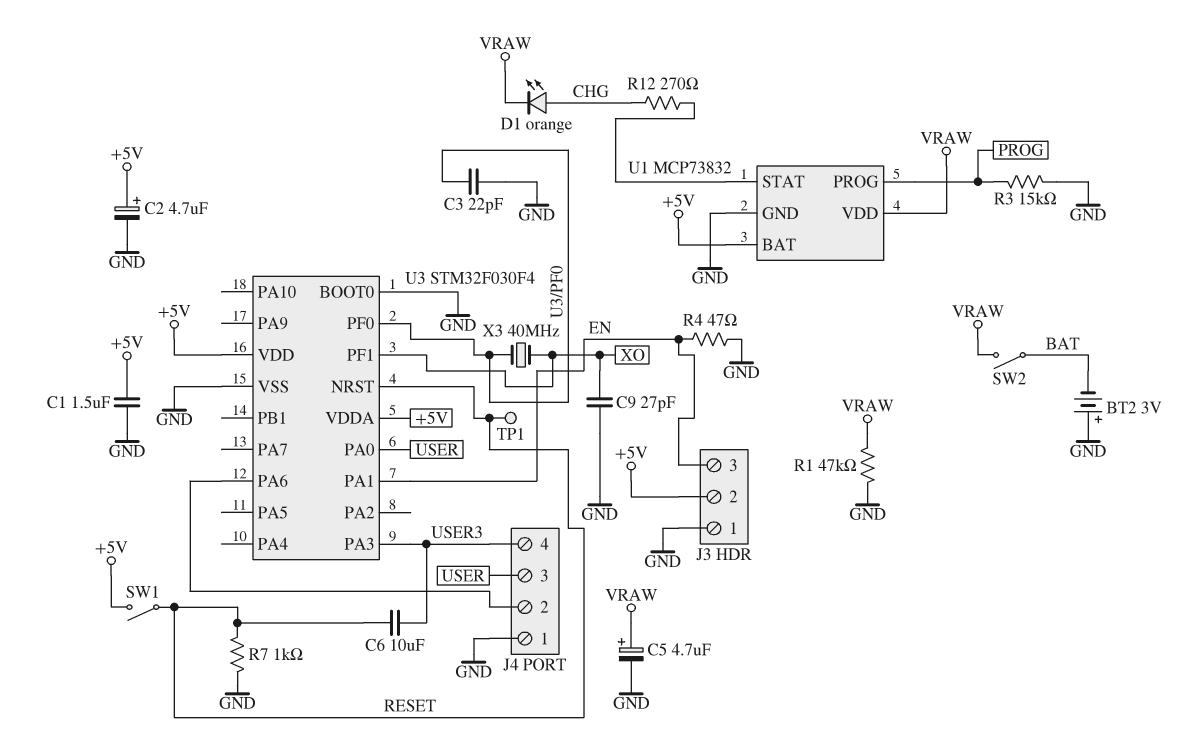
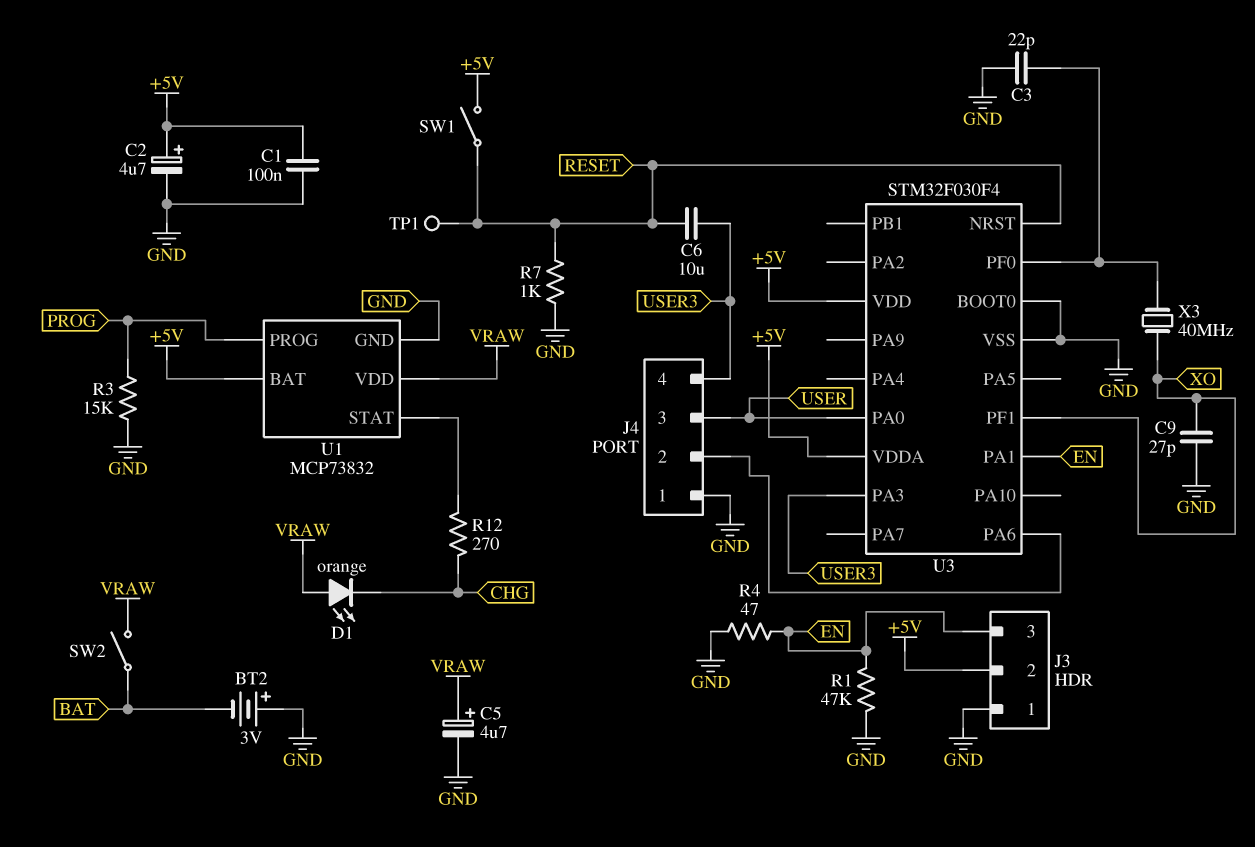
C1: 1.5uF (+5V, GND) -> 100nF (+5V, GND)
D1: LED orange (A CHG, K VRAW) -> LED orange (A VRAW, K CHG)
R1: 47k (GND, VRAW) -> 47k (EN, GND)

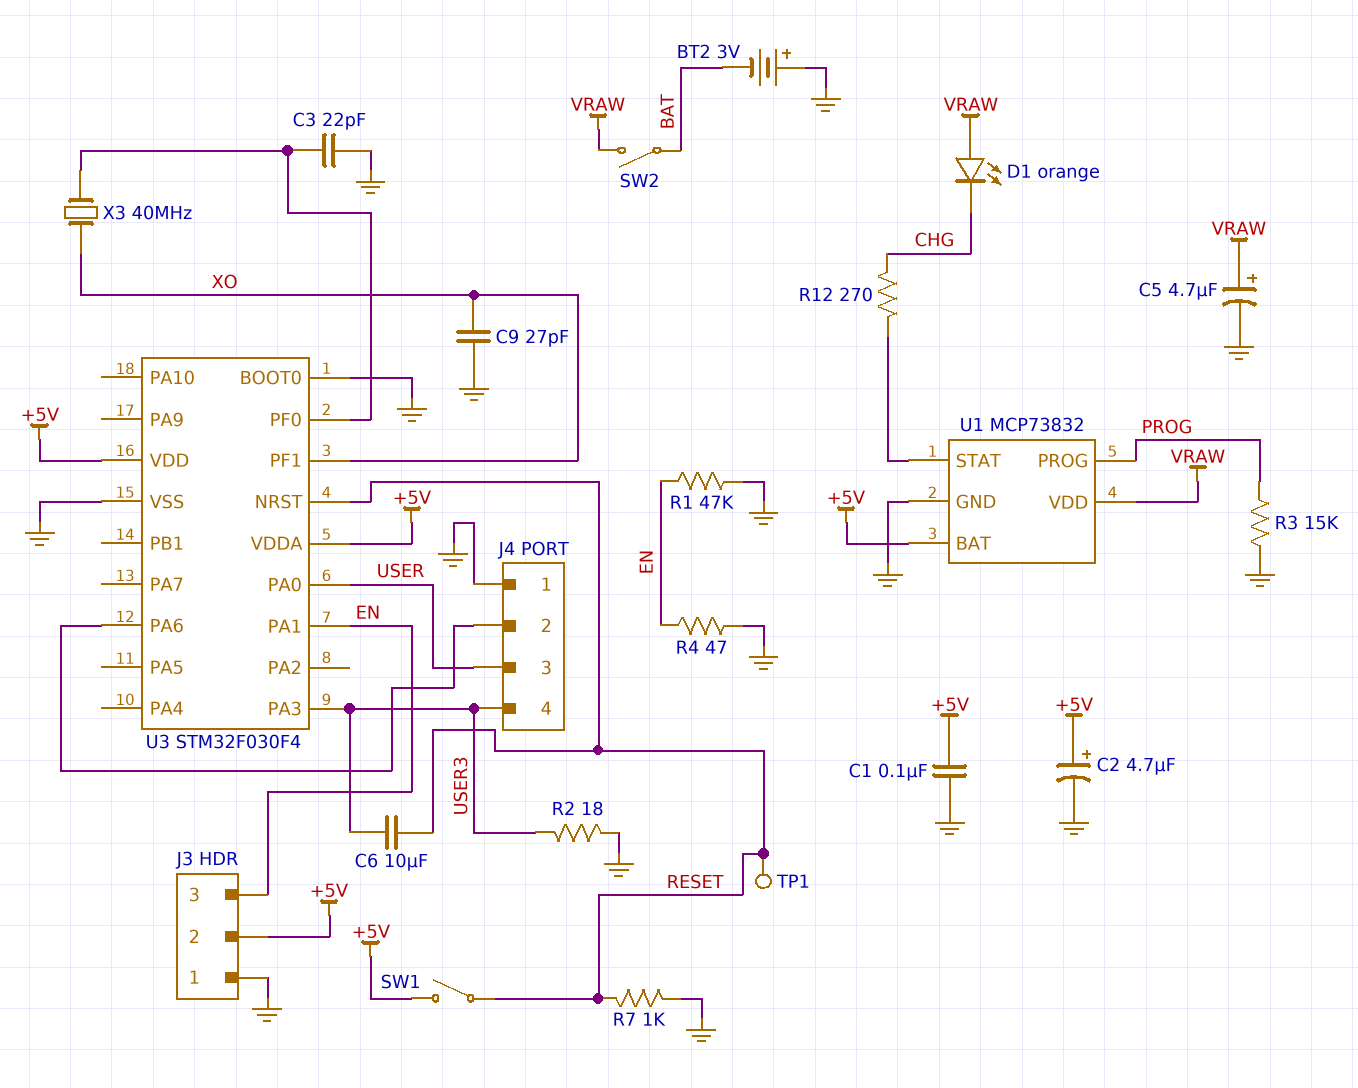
R2: none -> 18 (GND, USER3)

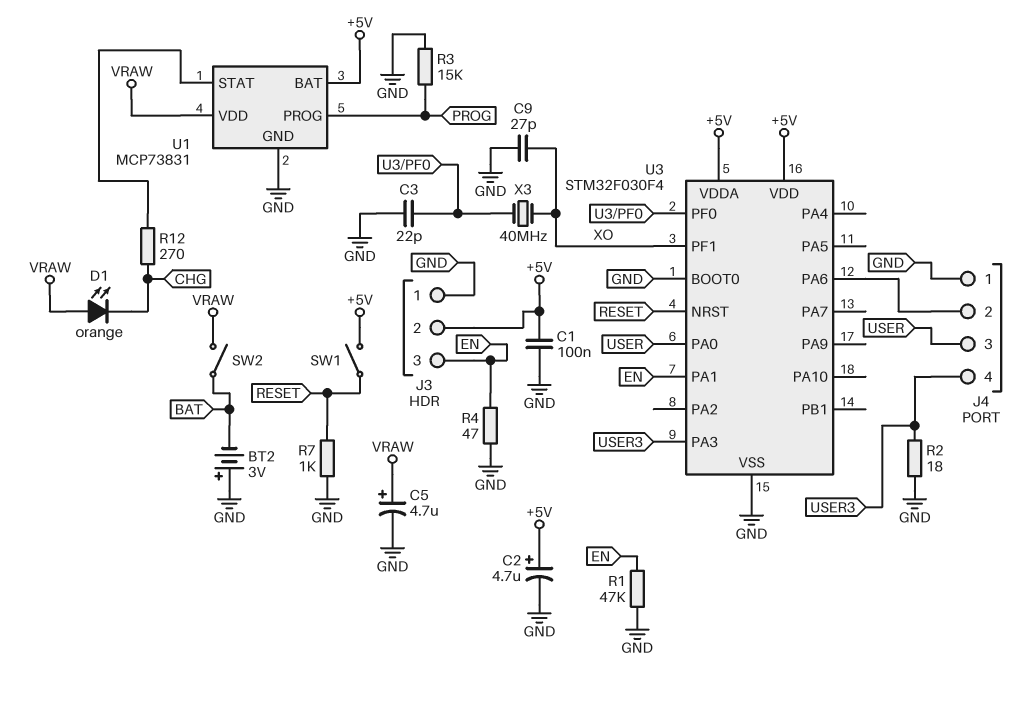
C6: 10uF (RESET, USER3) -> none
TP1: test point (RESET) -> none
U1: MCP73832 -> MCP73831

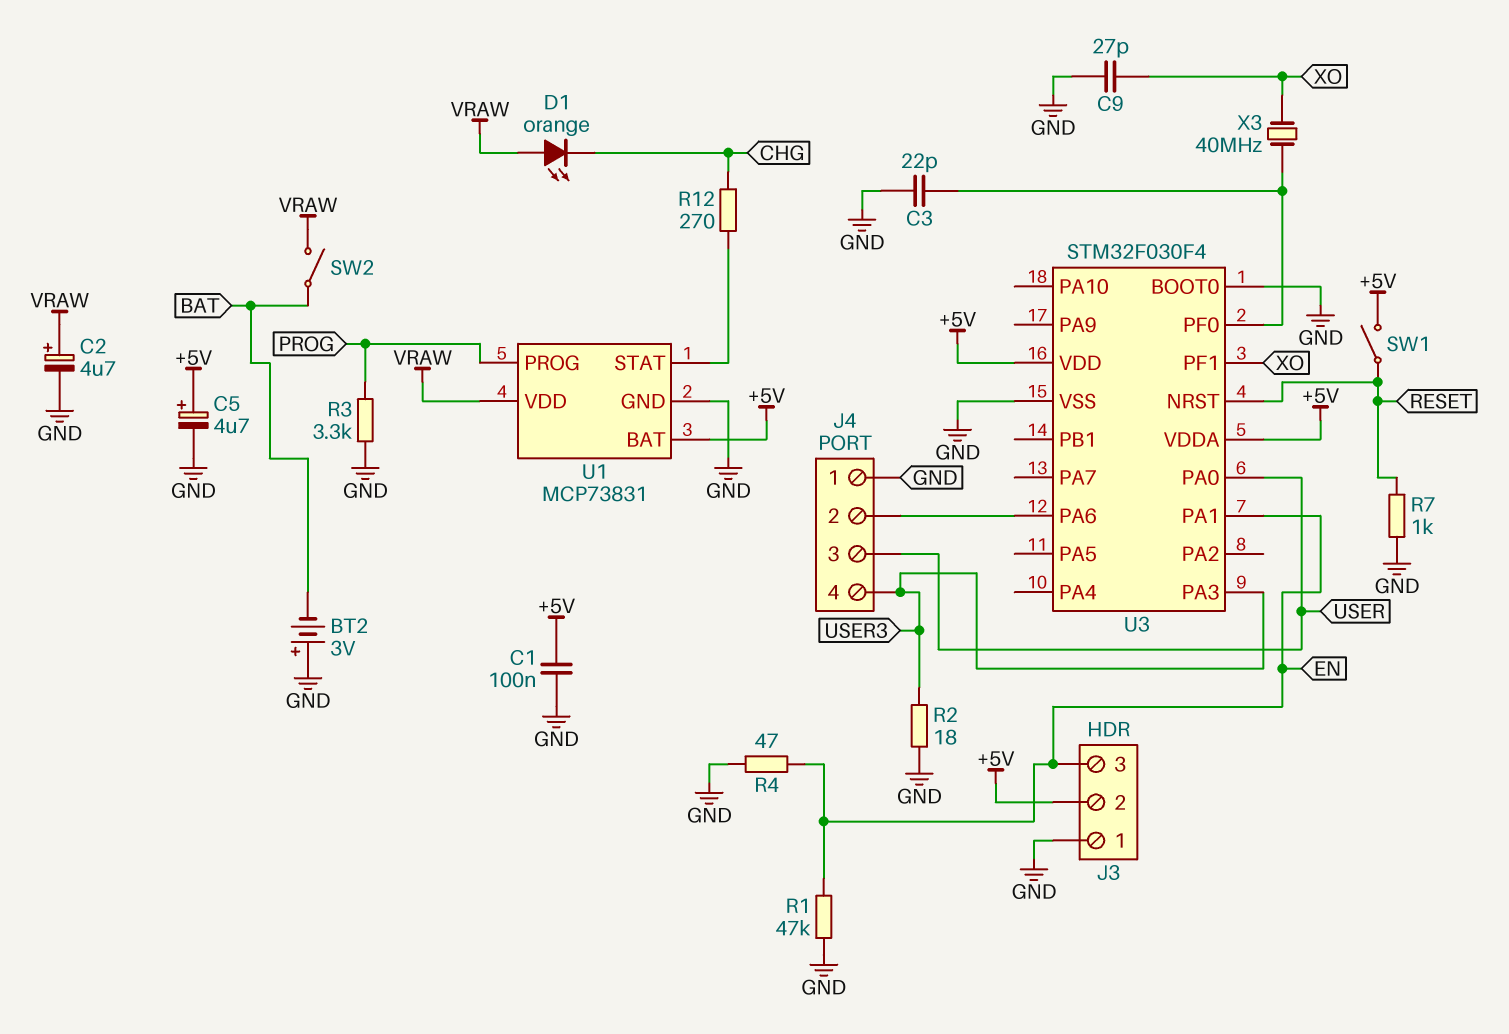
C2: 4.7uF (plus +5V, minus GND) -> 4.7uF (plus VRAW, minus GND)
C5: 4.7uF (plus VRAW, minus GND) -> 4.7uF (plus +5V, minus GND)
R3: 15k (GND, PROG) -> 3.3k (GND, PROG)

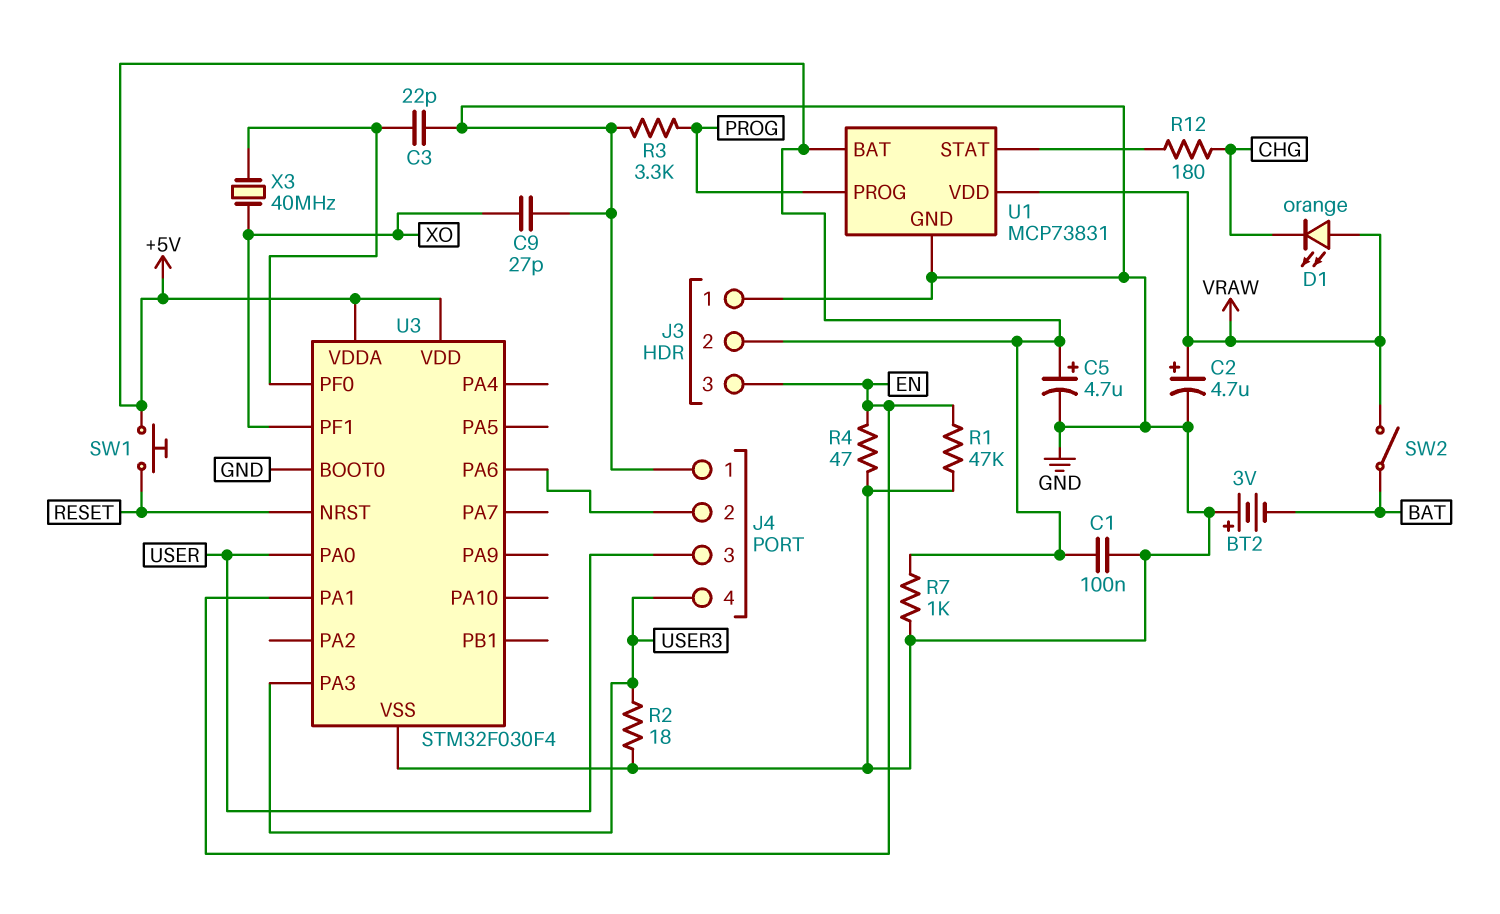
R7: 1k (GND, RESET) -> 1k (+5V, GND)
R12: 270 (CHG, U1/STAT) -> 180 (CHG, U1/STAT)
SW1: switch (+5V, RESET) -> button (+5V, RESET)

